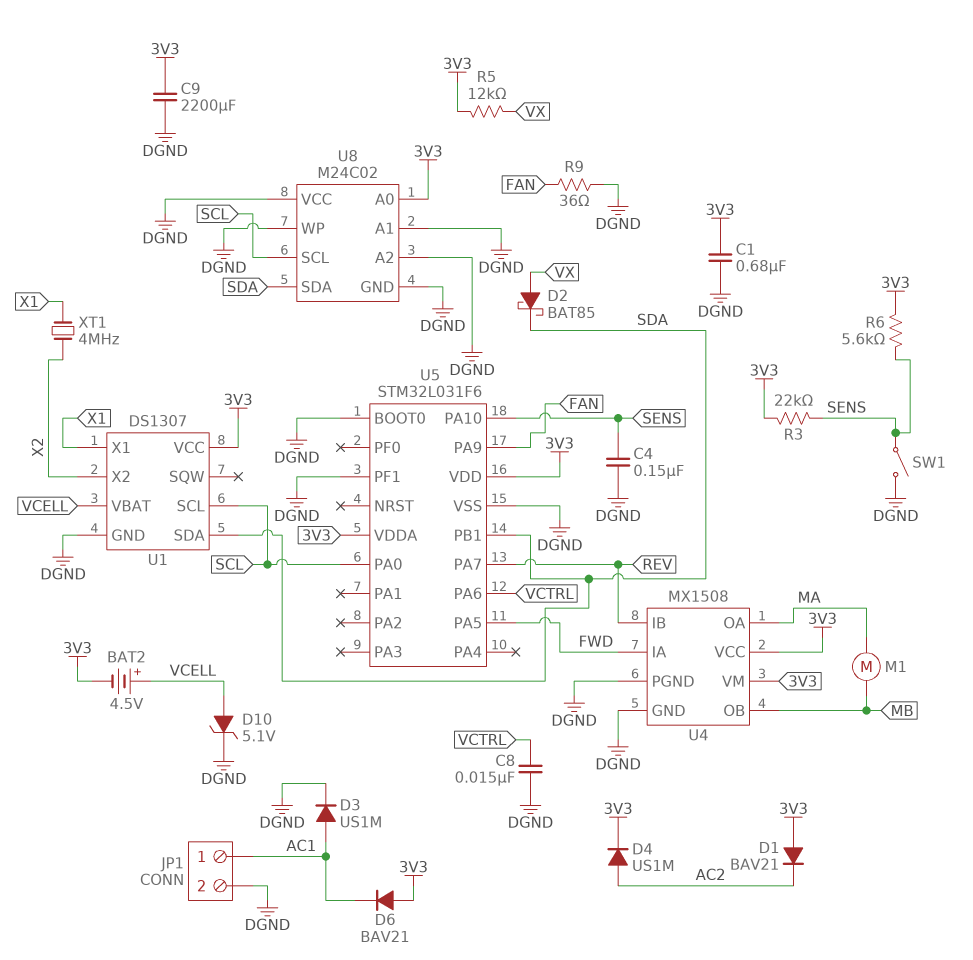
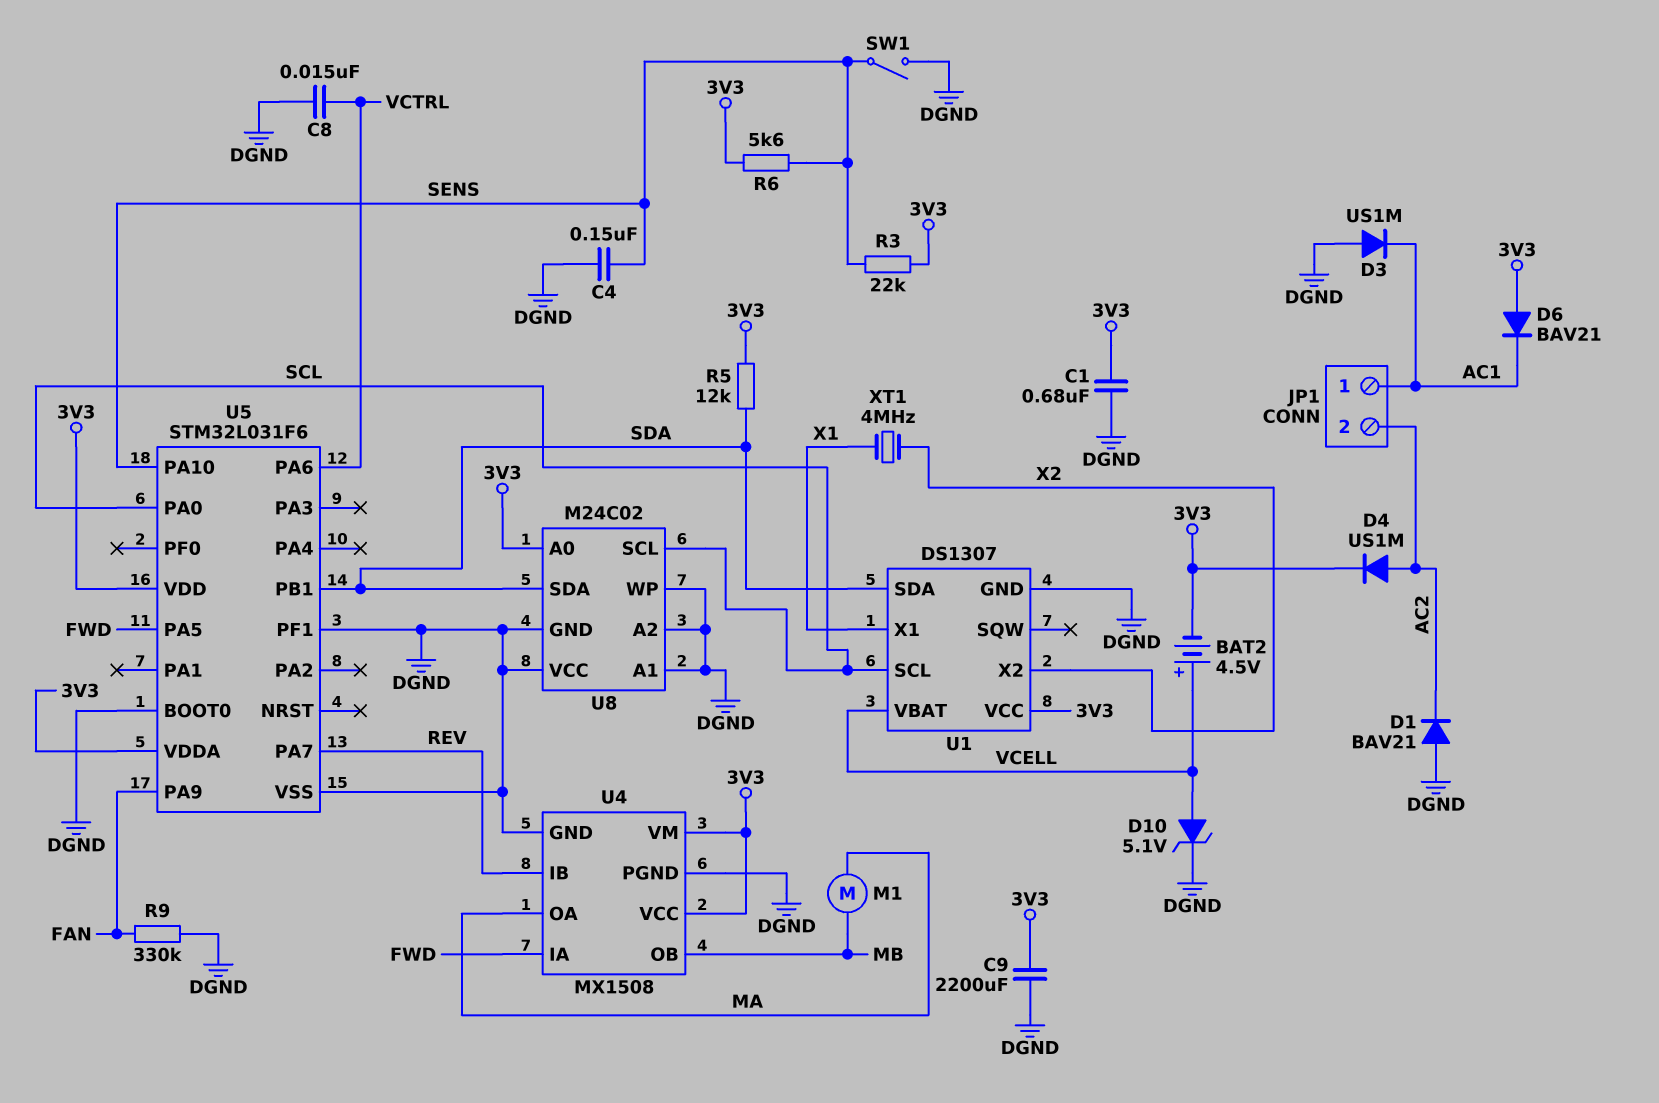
D1: diode BAV21 (A 3V3, K AC2) -> diode BAV21 (A DGND, K AC2)
D2: schottky BAT85 (A VX, K SDA) -> none
D3: diode US1M (A AC1, K DGND) -> diode US1M (A DGND, K AC1)
JP1 pin 2: DGND -> AC2
R5: 12k (3V3, VX) -> 12k (3V3, SDA)
R9: 36 (DGND, FAN) -> 330k (DGND, FAN)

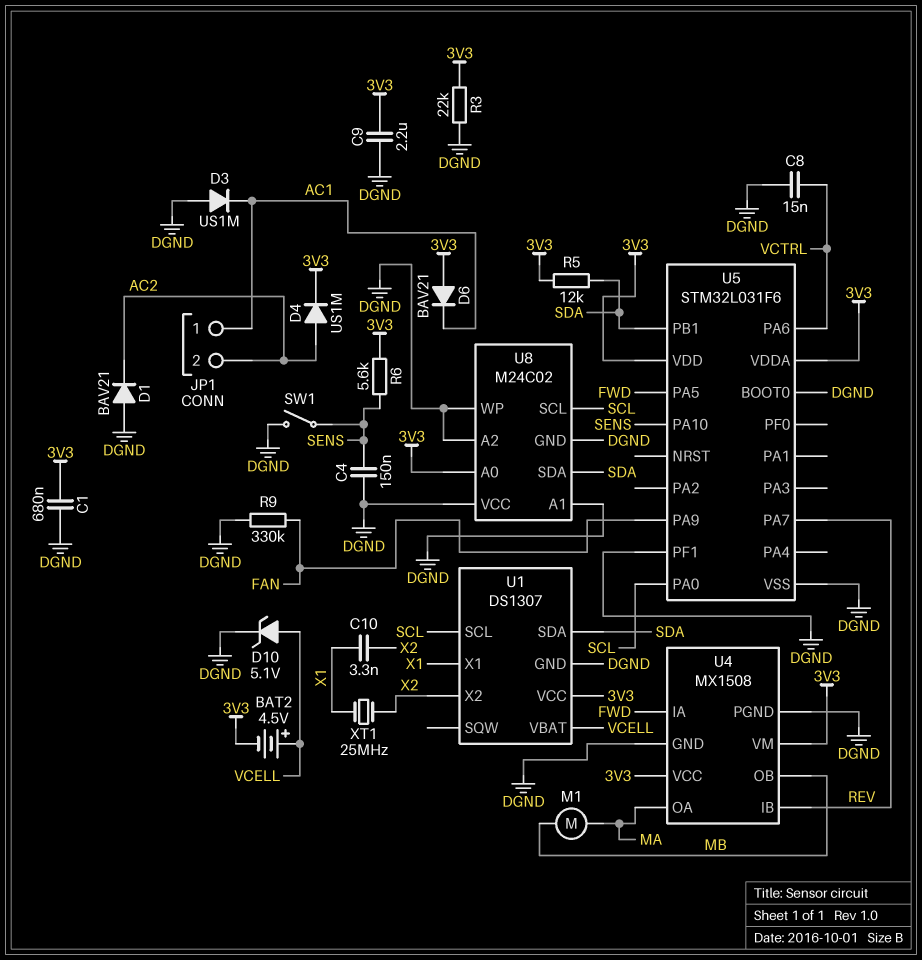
C9: 2200uF (3V3, DGND) -> 2.2uF (3V3, DGND)
C10: none -> 3.3nF (X1, X2)
R3: 22k (3V3, SENS) -> 22k (3V3, DGND)
XT1: 4MHz (X1, X2) -> 25MHz (X1, X2)

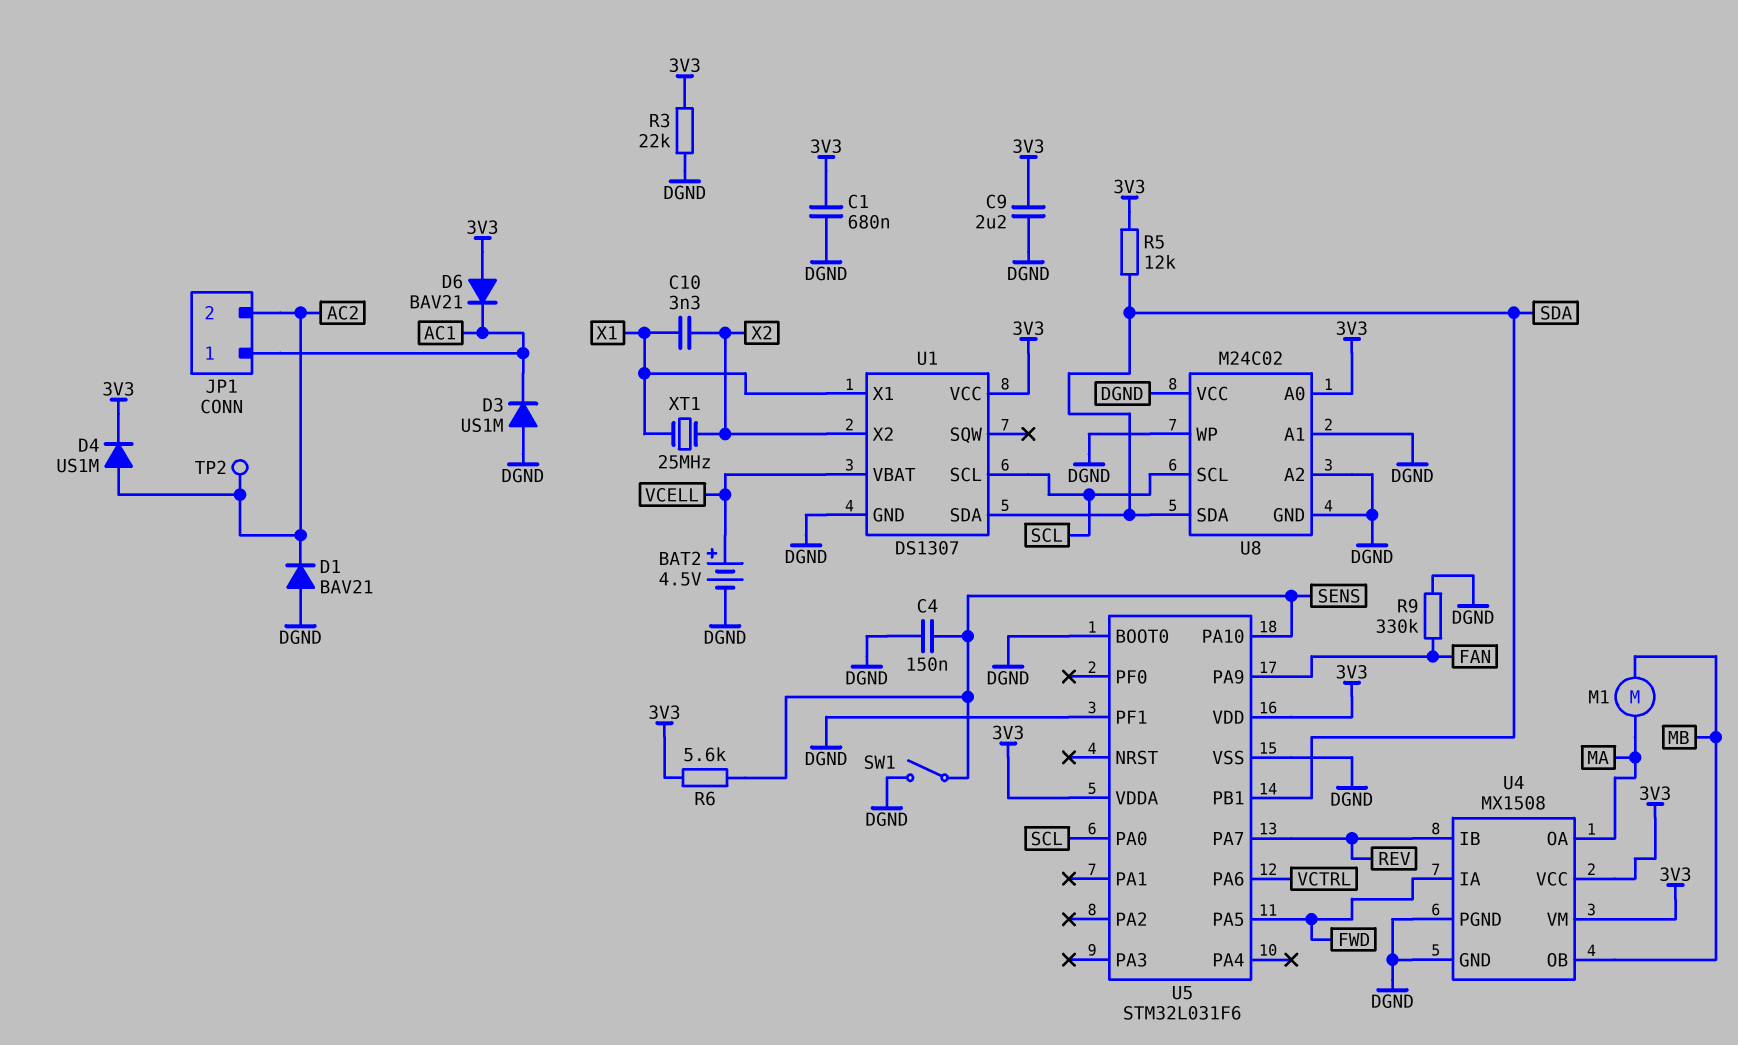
BAT2: 4.5V (plus VCELL, minus 3V3) -> 4.5V (plus VCELL, minus DGND)
C8: 15nF (DGND, VCTRL) -> none
D10: zener 5.1V (A VCELL, K DGND) -> none
TP2: none -> test point (AC2)

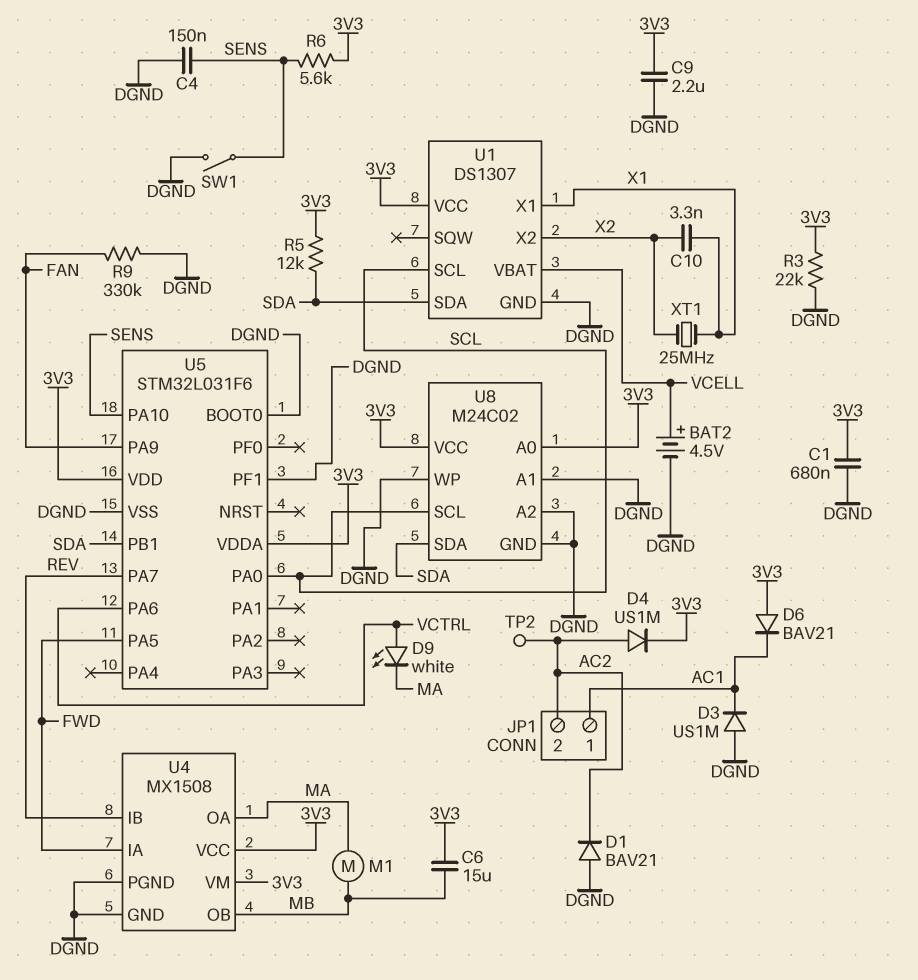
C6: none -> 15uF (3V3, MB)
D9: none -> LED white (A VCTRL, K MA)
U8 pin VCC: DGND -> 3V3

